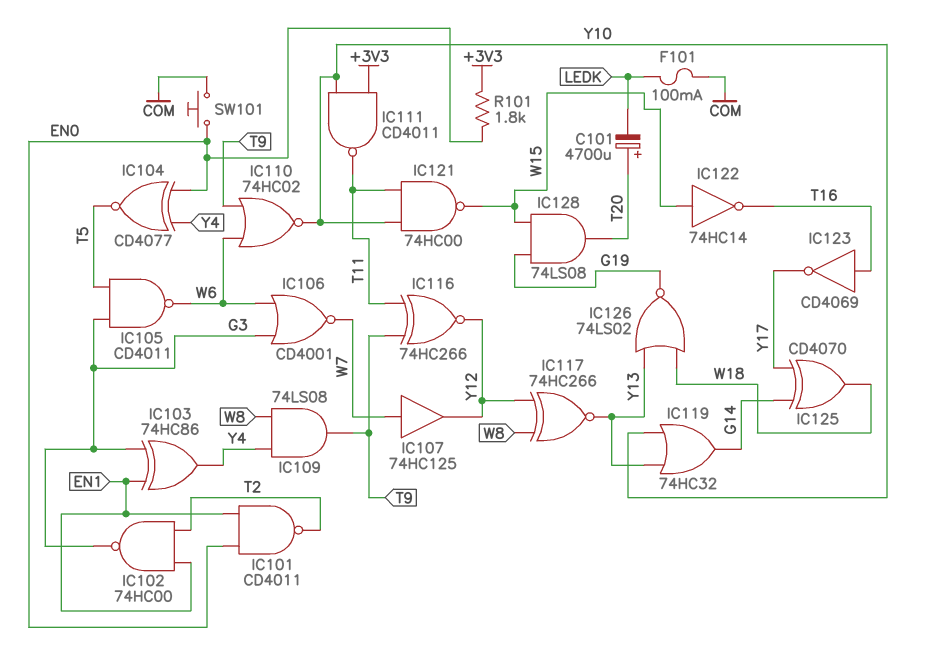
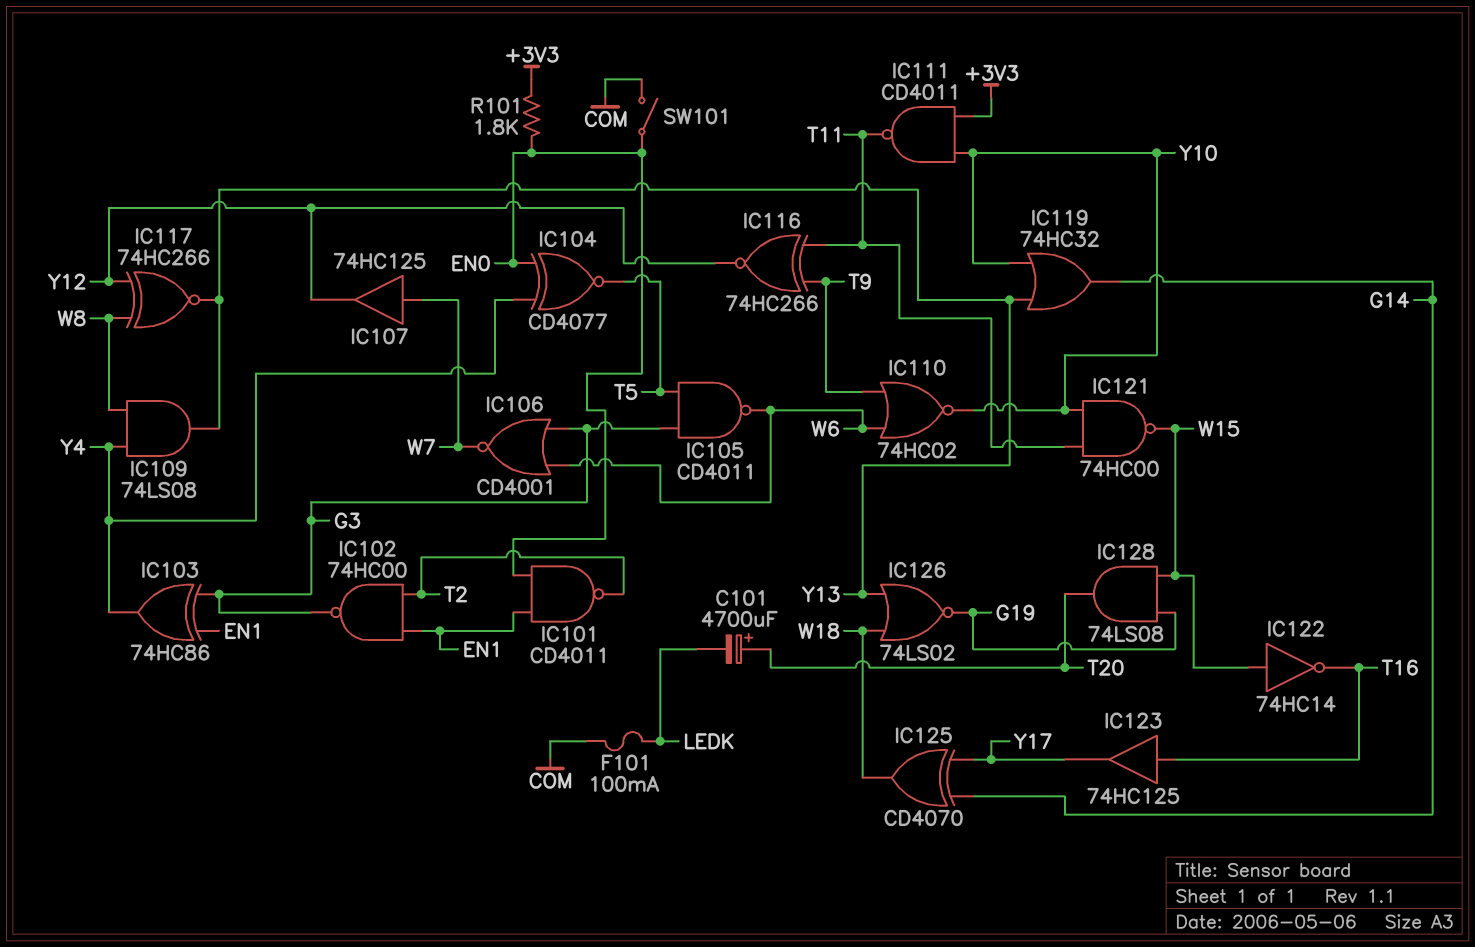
IC109: AND 74LS08 (in W8, in Y4, out T9) -> AND 74LS08 (in W8, in Y4, out Y13)
IC123: NOT CD4069 (in T16, out Y17) -> buffer 74HC125 (in T16, out Y17)
SW101: button (COM, EN0) -> switch (COM, EN0)

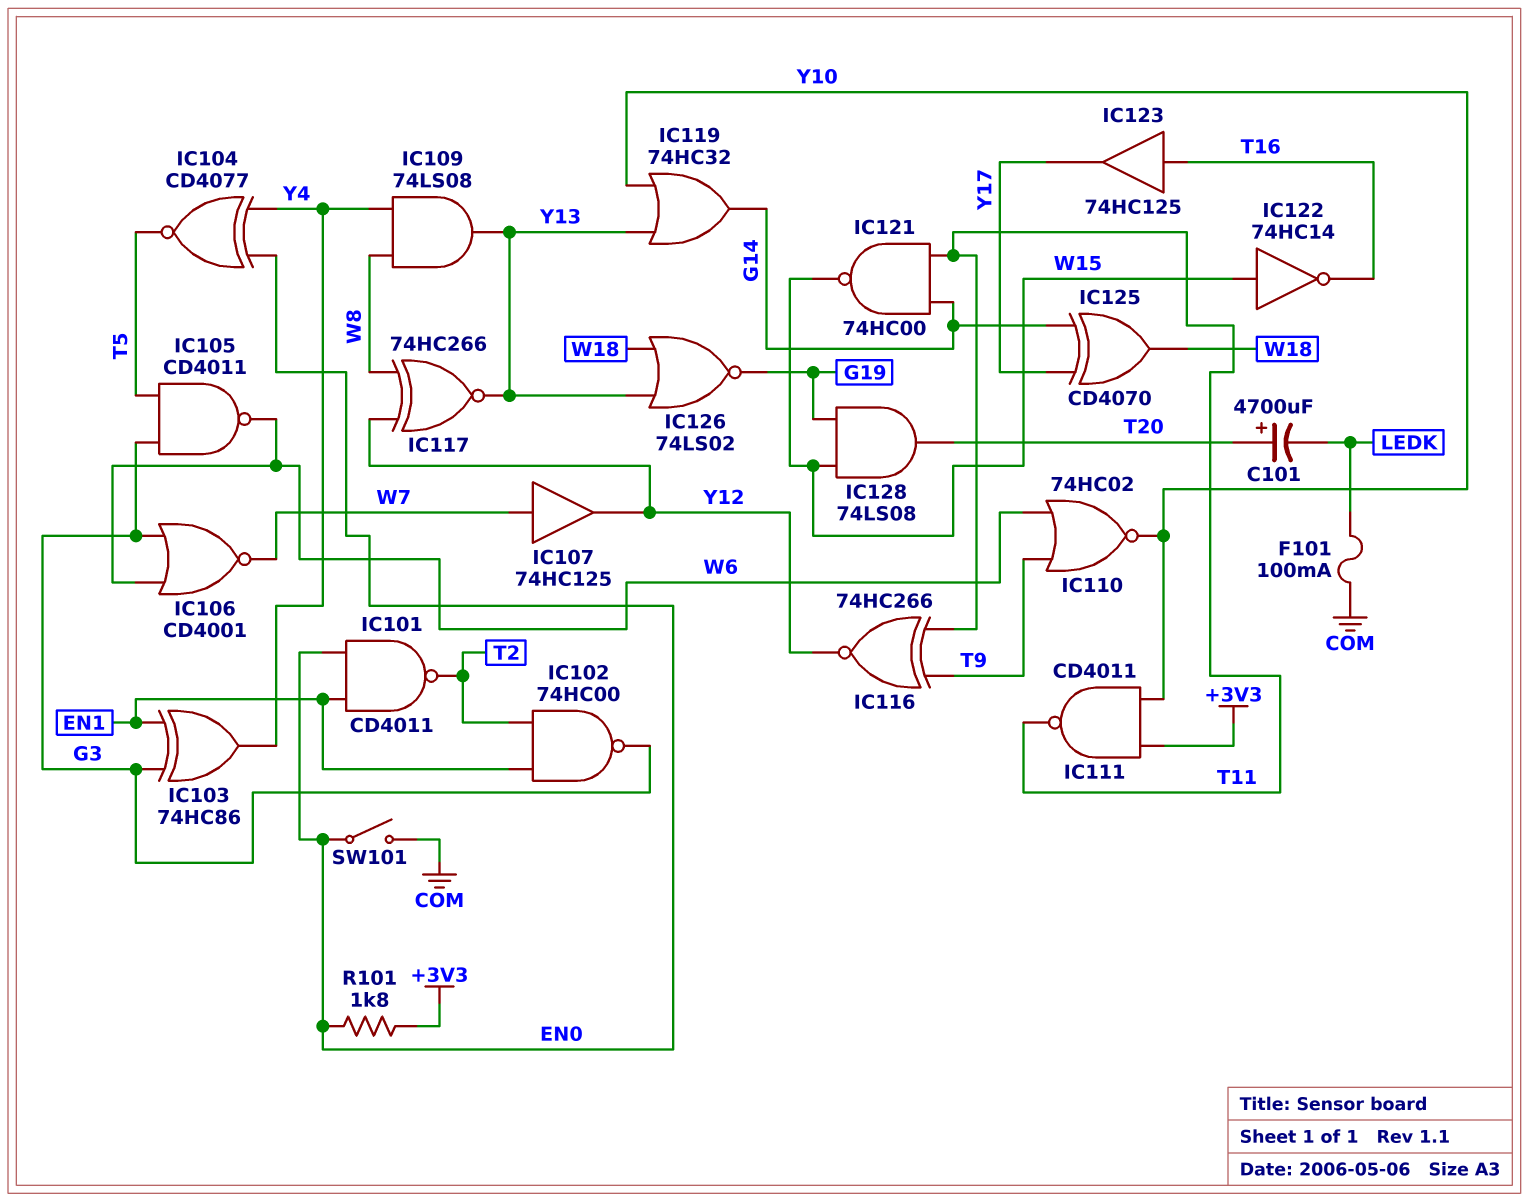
IC121: NAND 74HC00 (in T11, in Y10, out W15) -> NAND 74HC00 (in G14, in T11, out W15)

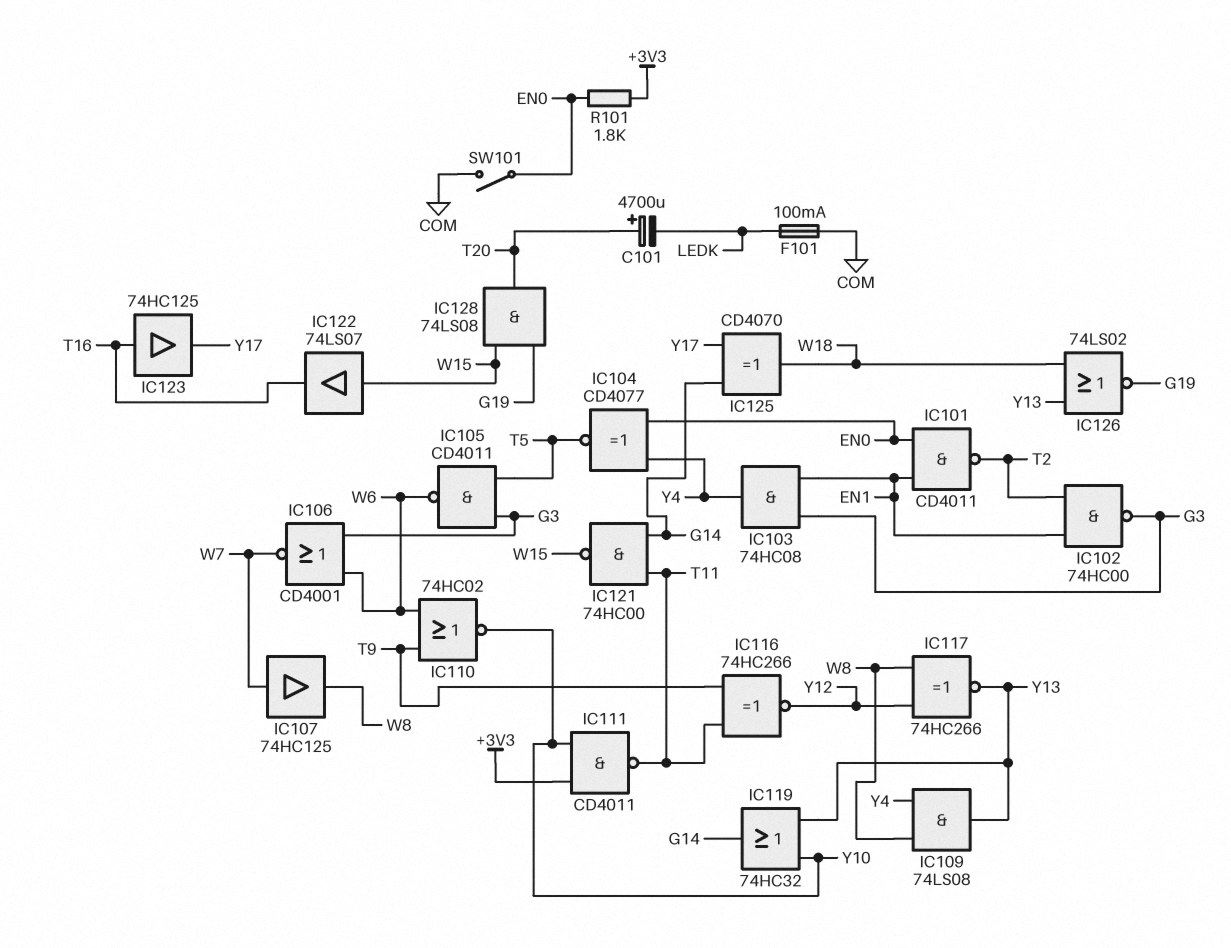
IC103: XOR 74HC86 (in EN1, in G3, out Y4) -> AND 74HC08 (in EN1, in G3, out Y4)
IC107: buffer 74HC125 (in W7, out Y12) -> buffer 74HC125 (in W7, out W8)
IC122: NOT 74HC14 (in W15, out T16) -> buffer 74LS07 (in W15, out T16)

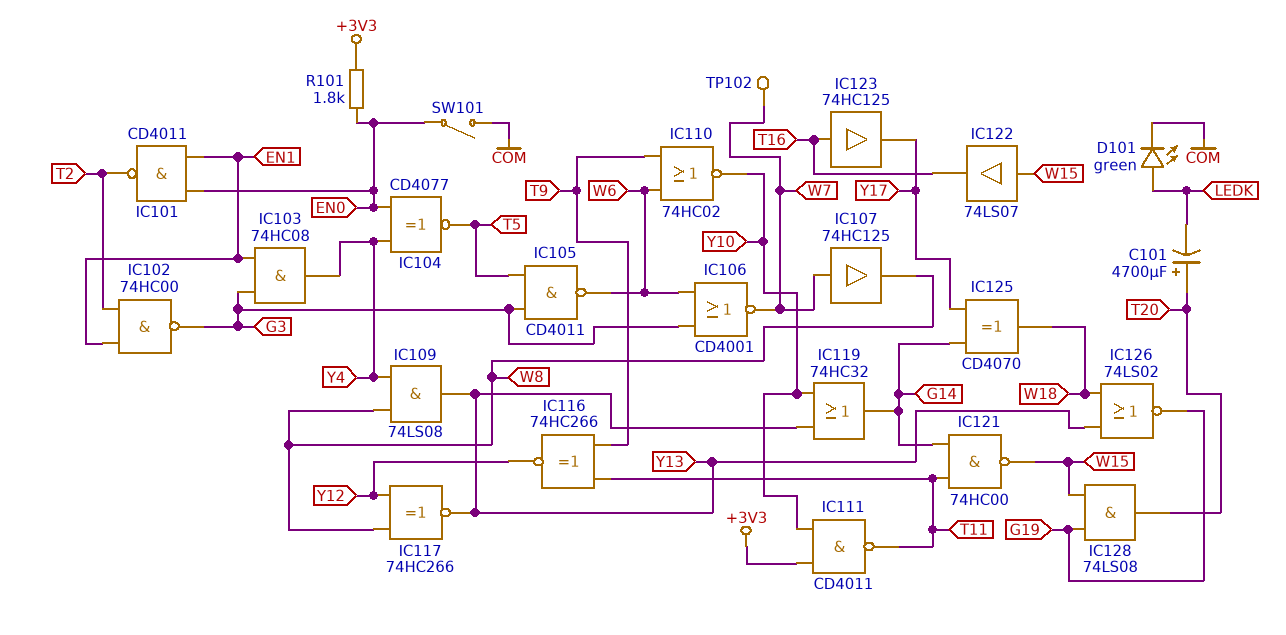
D101: none -> LED green (A LEDK, K COM)
F101: 100mA (COM, LEDK) -> none
TP102: none -> test point (W7)

